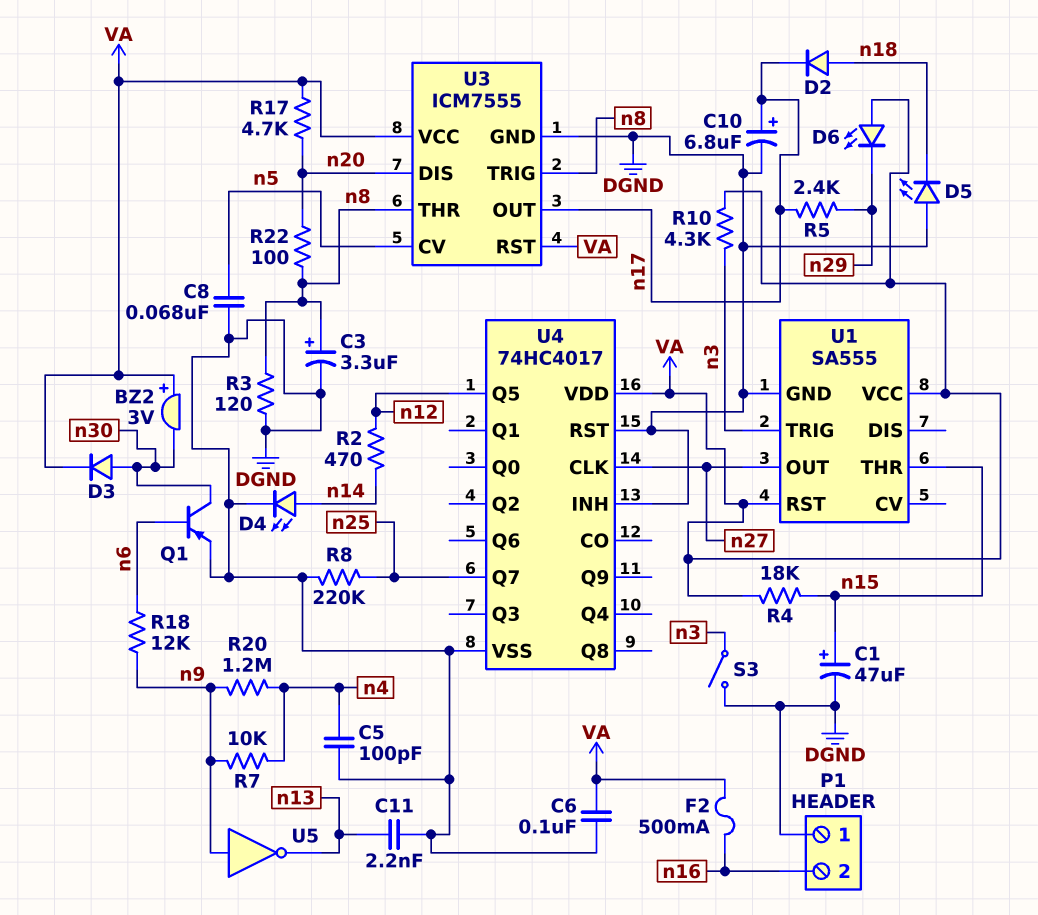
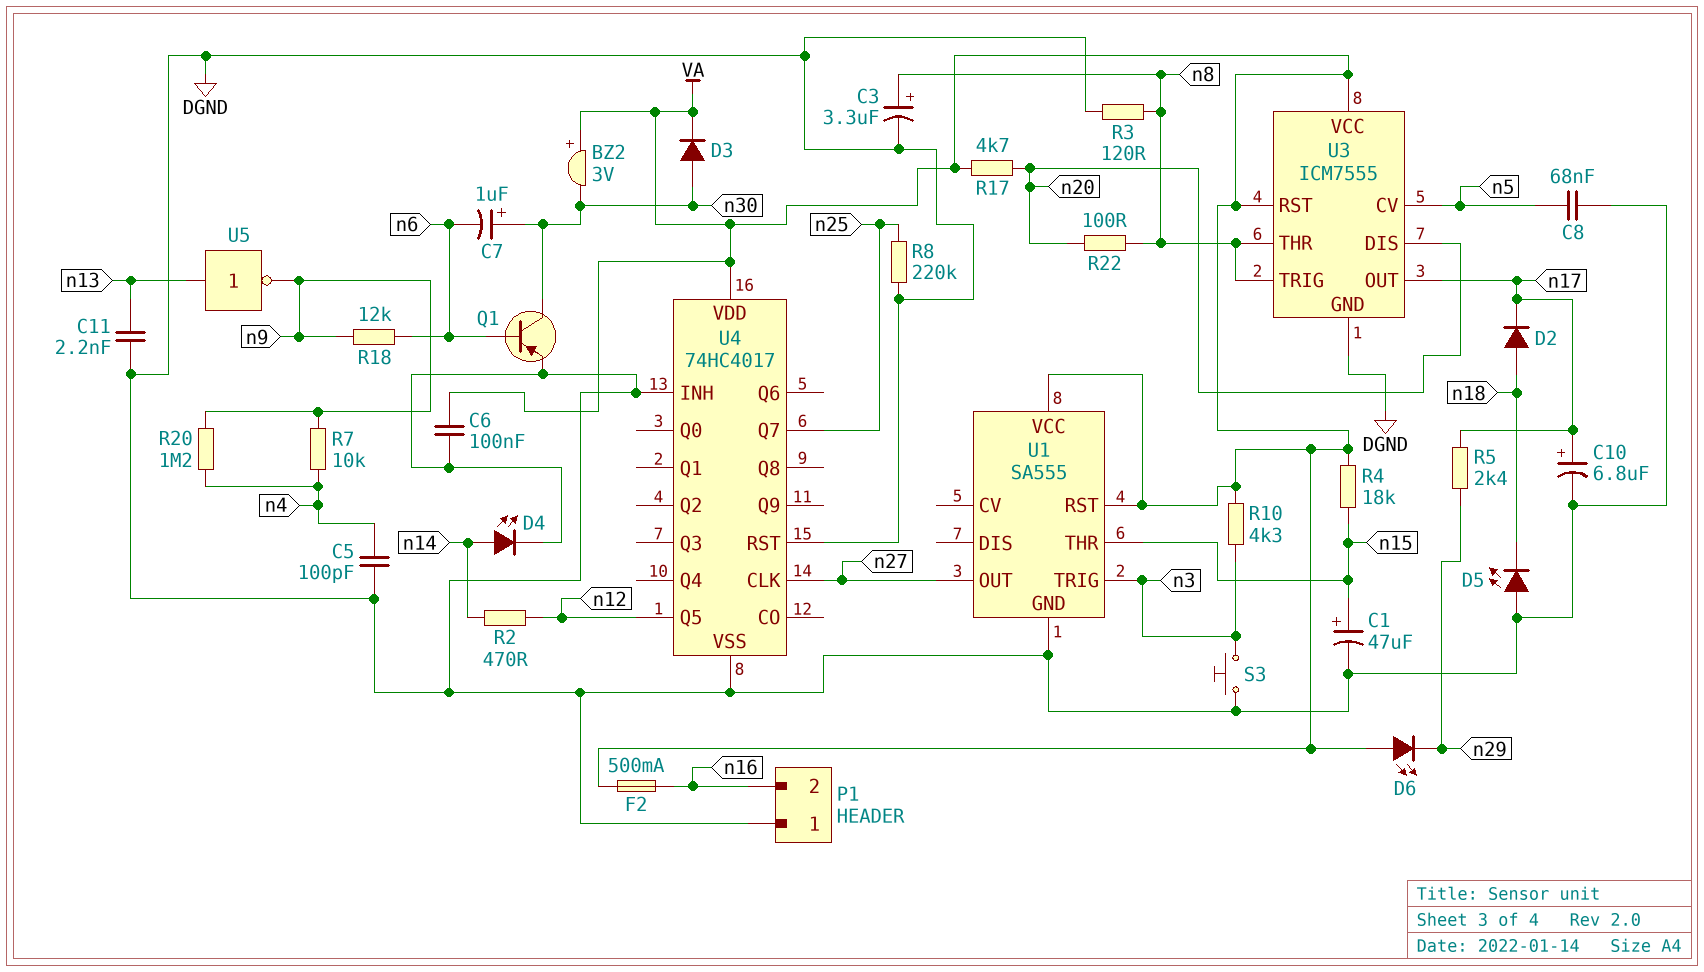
C7: none -> 1uF (plus n30, minus n6)
S3: switch (DGND, n3) -> button (DGND, n3)
U5: NOT (in n9, out n13) -> NOT (in n13, out n9)

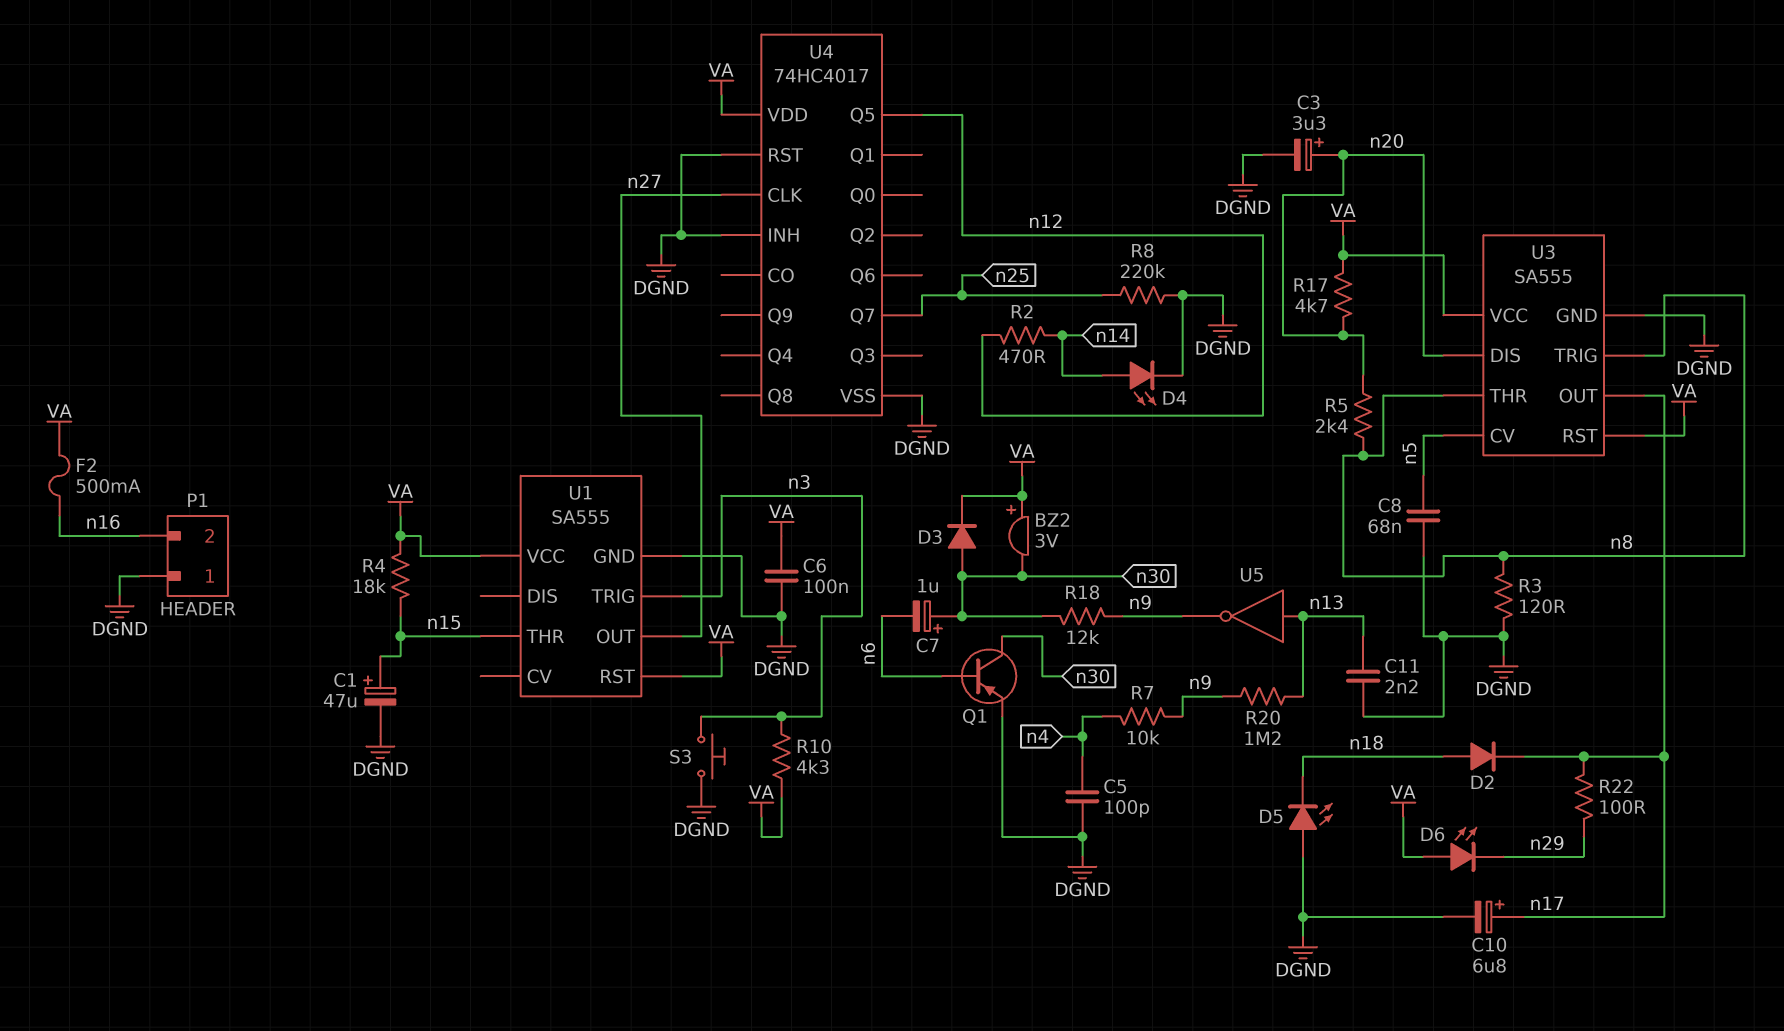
C3: 3.3uF (plus n8, minus DGND) -> 3.3uF (plus n20, minus DGND)
R5: 2.4k (n17, n29) -> 2.4k (n8, n20)
R18: 12k (n6, n9) -> 12k (n9, n30)
R20: 1.2M (n4, n9) -> 1.2M (n9, n13)
R22: 100 (n8, n20) -> 100 (n17, n29)
U3: ICM7555 -> SA555

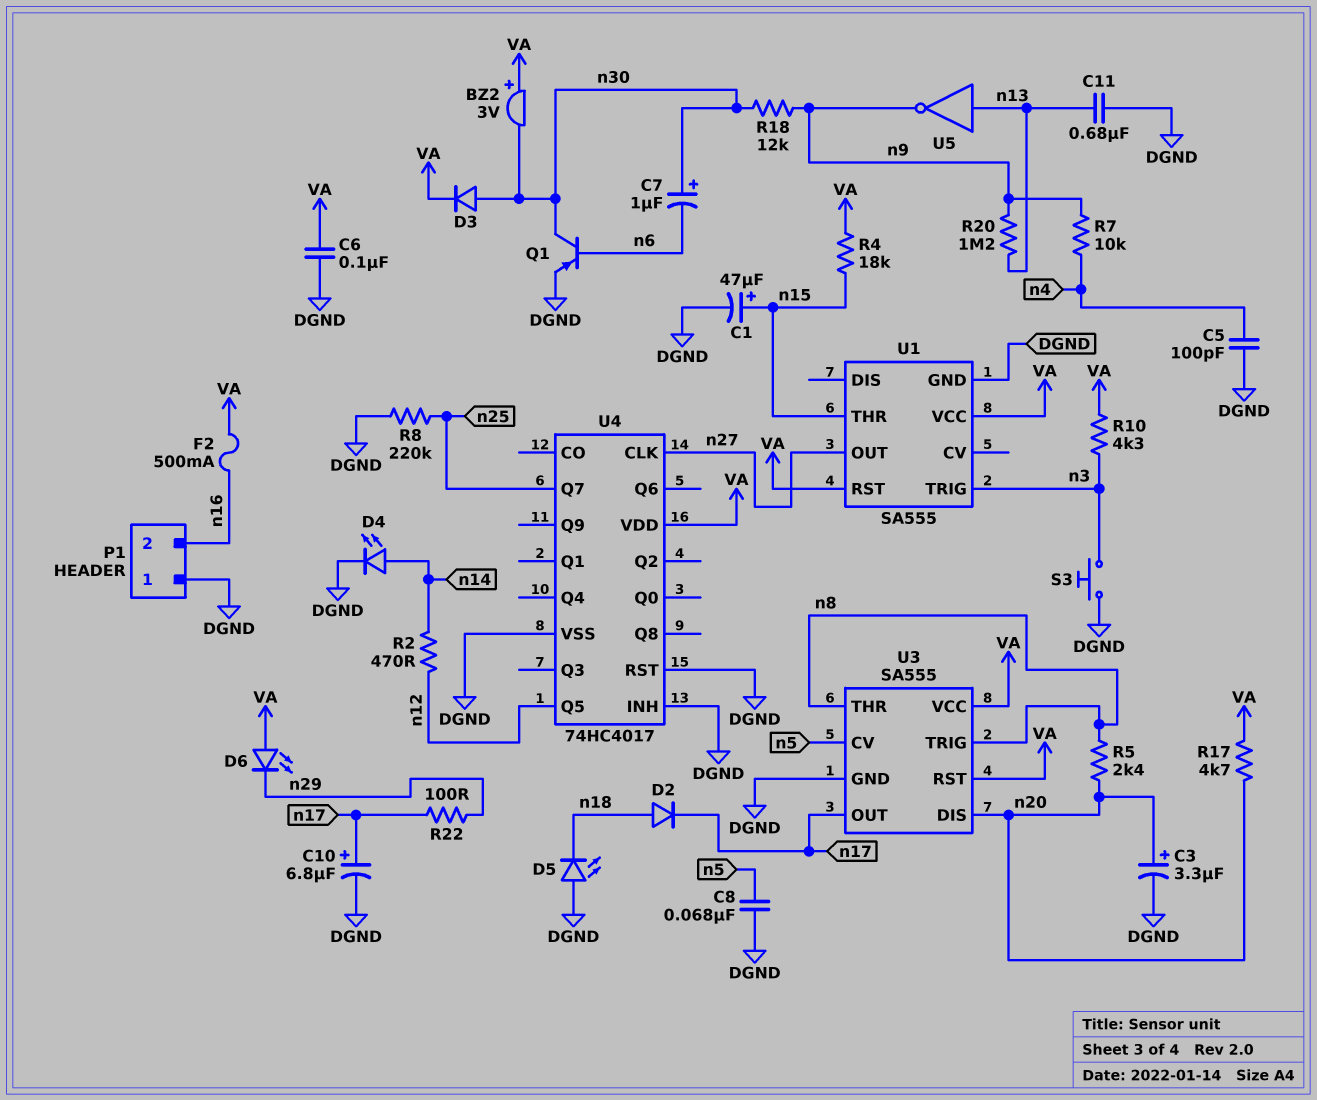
C11: 2.2nF (DGND, n13) -> 680nF (DGND, n13)
R3: 120 (DGND, n8) -> none

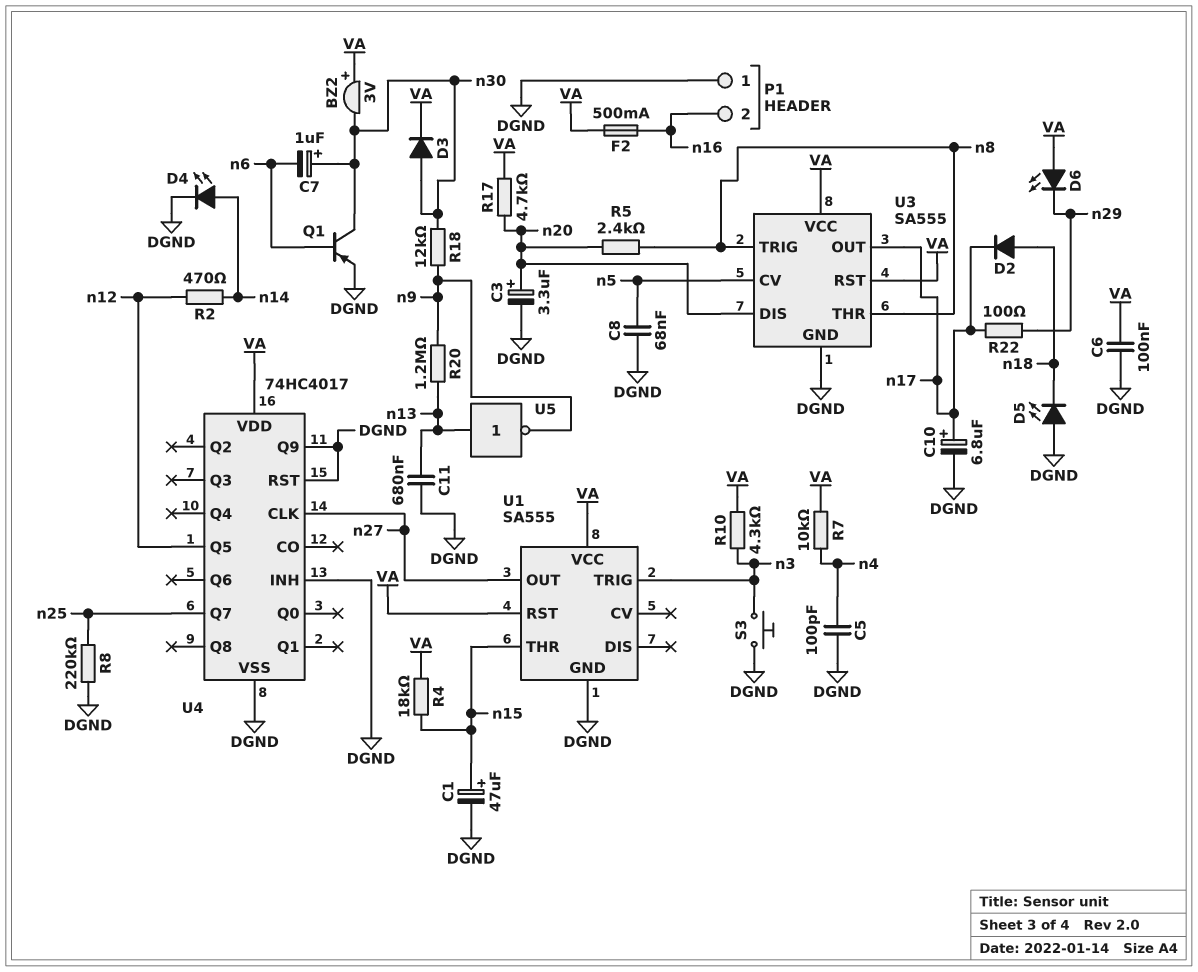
R7: 10k (n4, n9) -> 10k (VA, n4)
U4 pin Q9: none -> DGND

